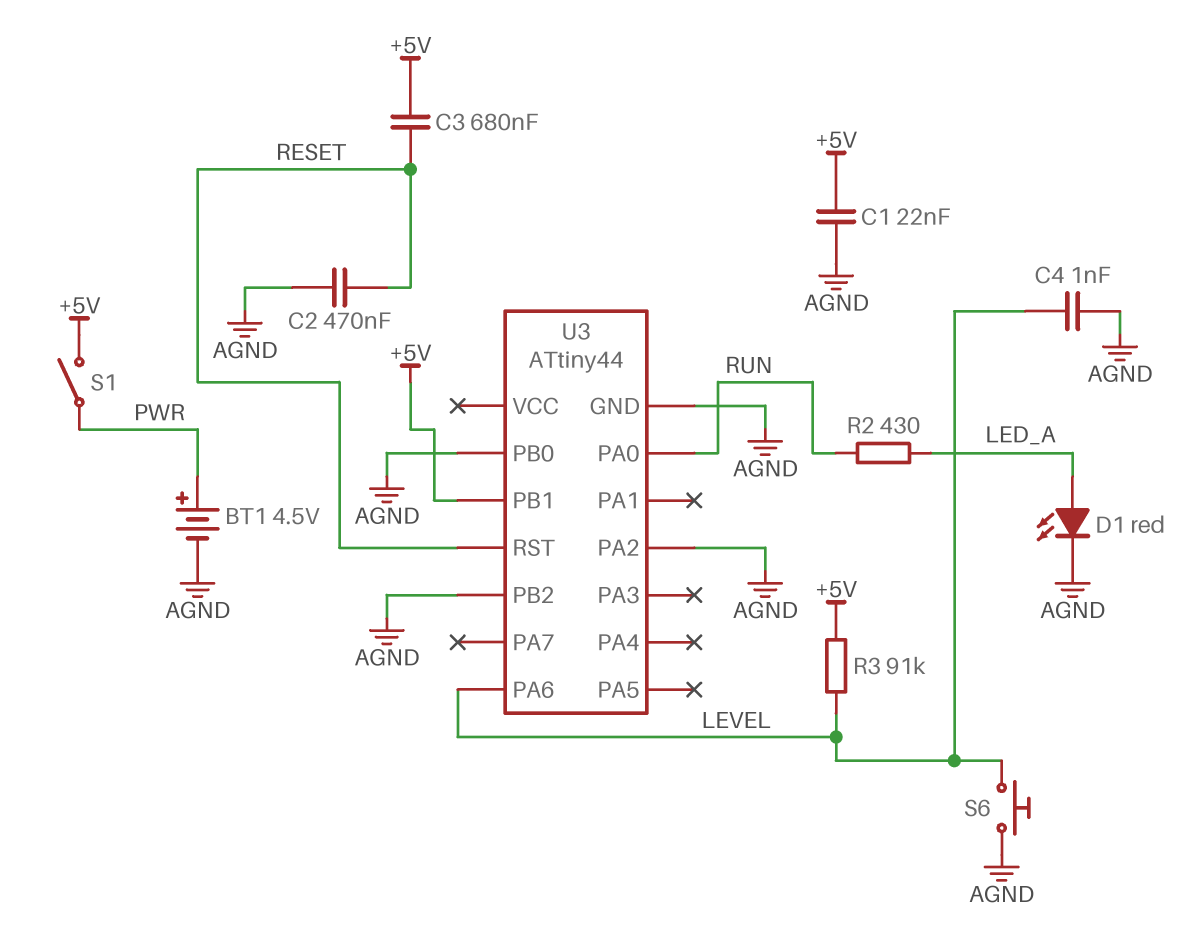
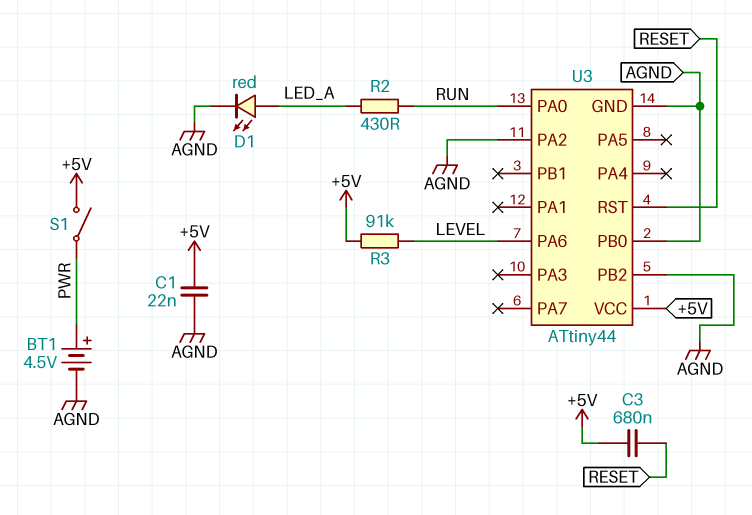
C2: 470nF (AGND, RESET) -> none
C4: 1nF (AGND, LEVEL) -> none
S6: button (AGND, LEVEL) -> none
U3 pin PB1: +5V -> none
U3 pin VCC: none -> +5V

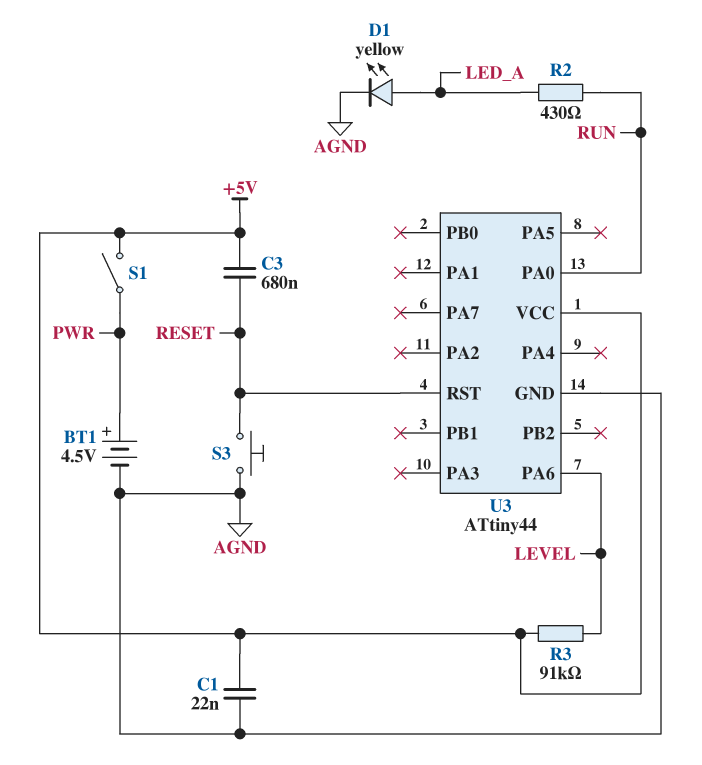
D1: LED red (A LED_A, K AGND) -> LED yellow (A LED_A, K AGND)
S3: none -> button (AGND, RESET)
U3 pin PA2: AGND -> none
U3 pin PB0: AGND -> none
U3 pin PB2: AGND -> none

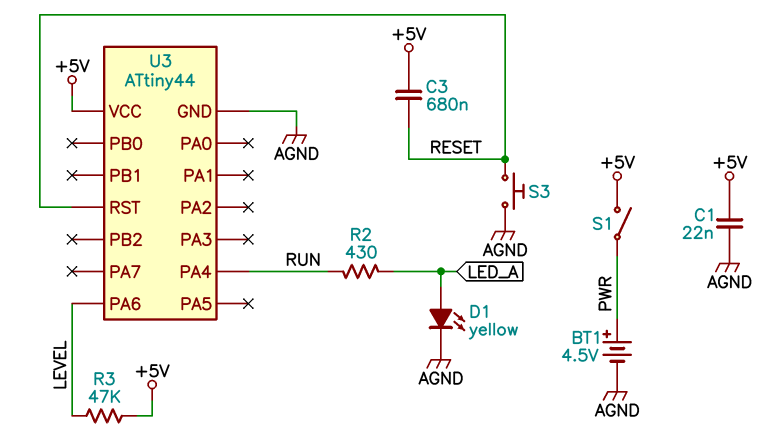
R3: 91k (+5V, LEVEL) -> 47k (+5V, LEVEL)
U3 pin PA0: RUN -> none
U3 pin PA4: none -> RUN

